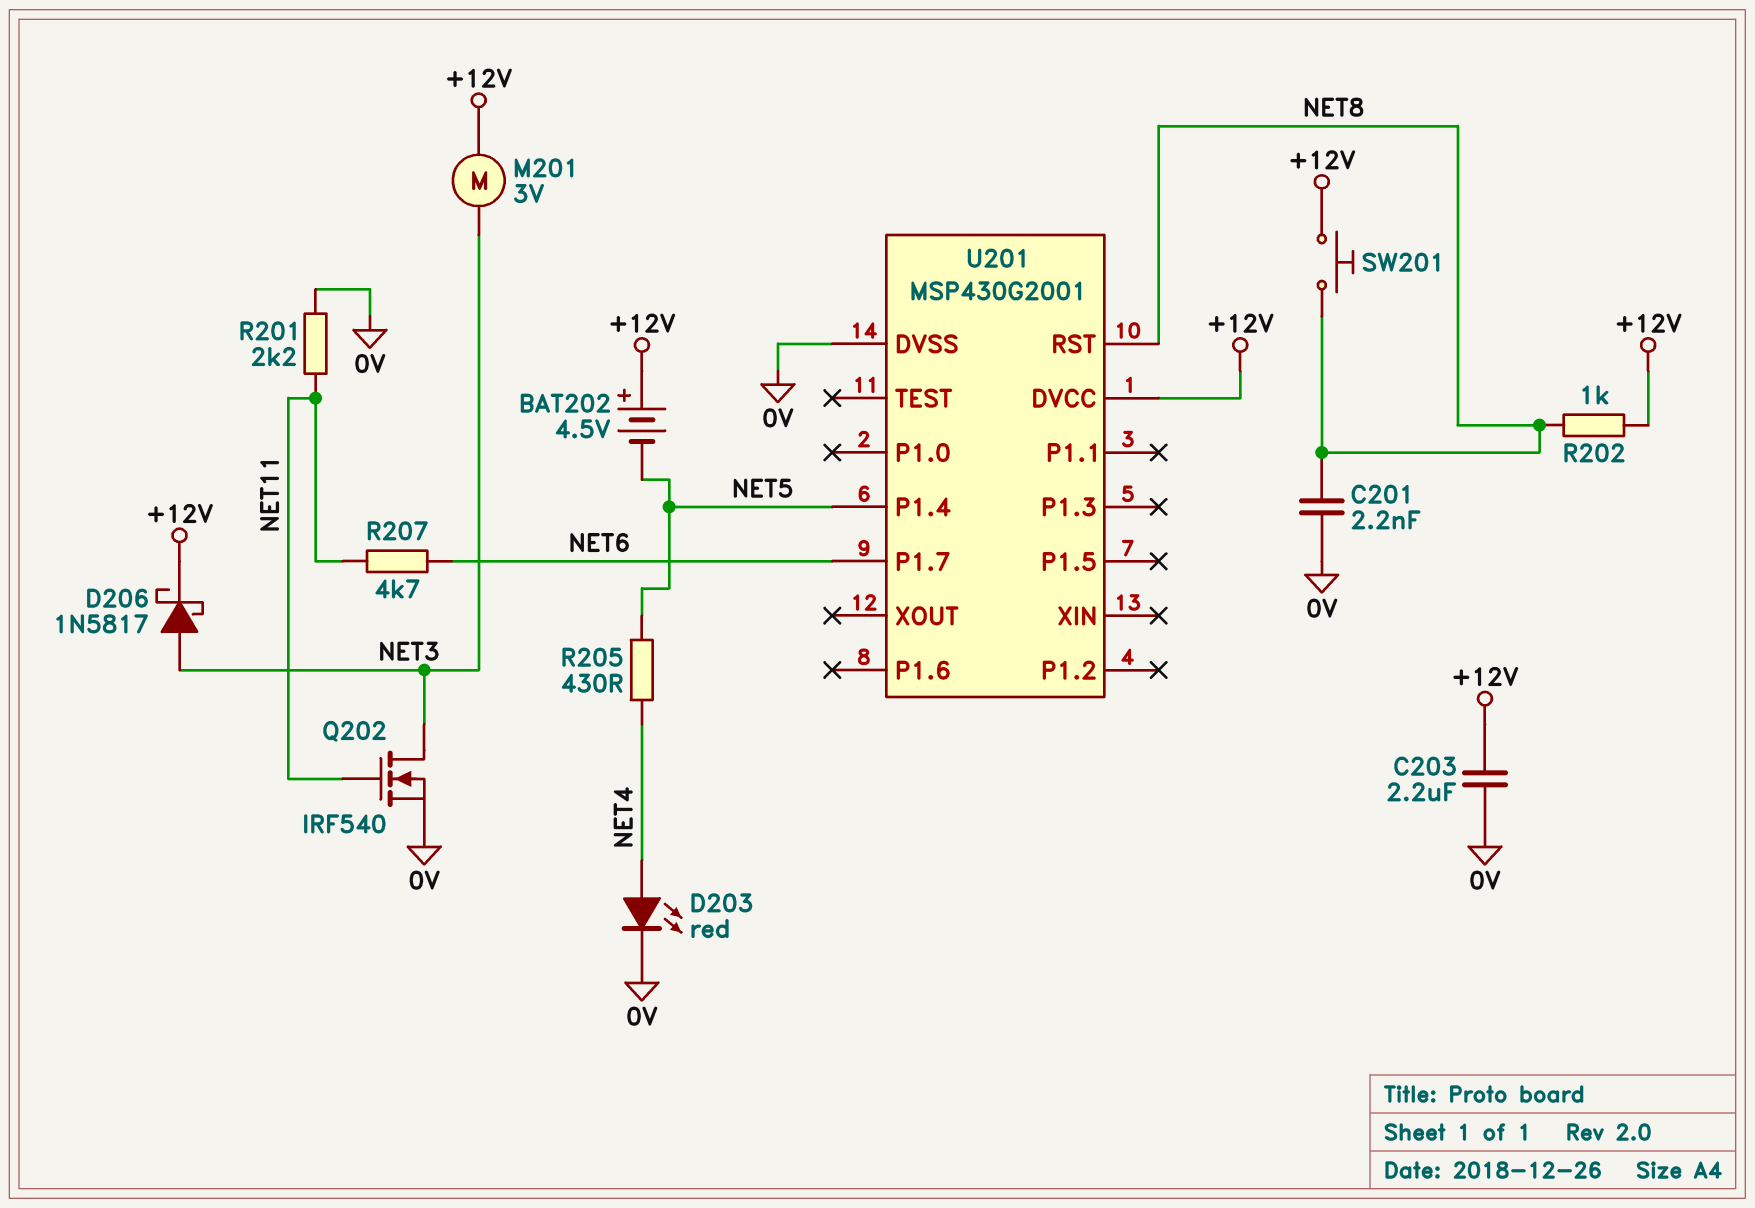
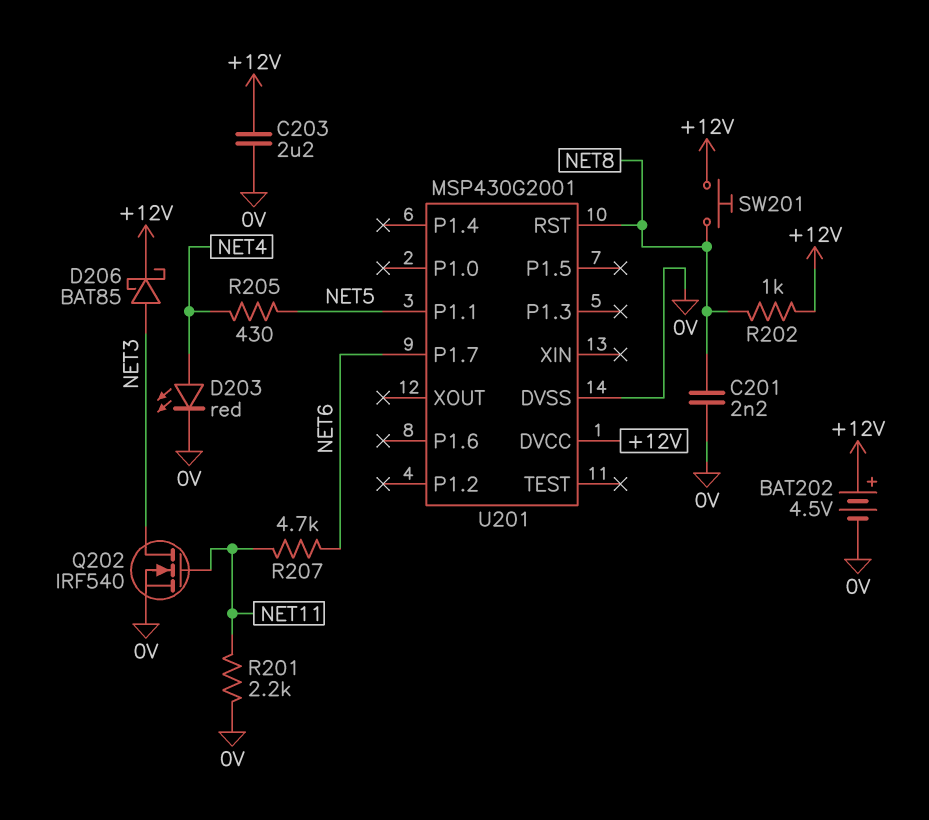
BAT202: 4.5V (plus +12V, minus NET5) -> 4.5V (plus +12V, minus 0V)
D206: schottky 1N5817 (A NET3, K +12V) -> schottky BAT85 (A NET3, K +12V)
M201: motor 3V (+12V, NET3) -> none
U201 pin P1.1: none -> NET5
U201 pin P1.4: NET5 -> none

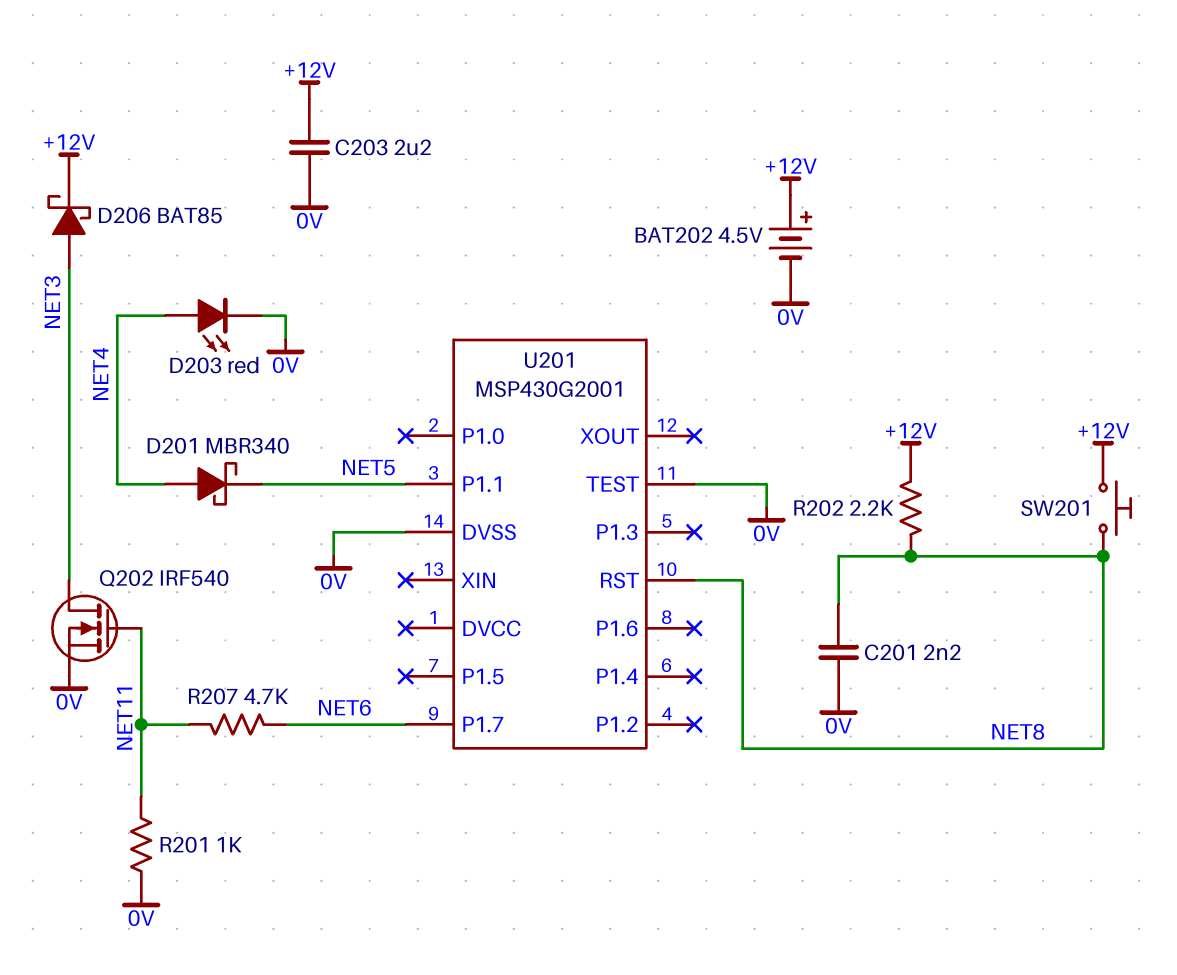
D201: none -> schottky MBR340 (A NET4, K NET5)
R201: 2.2k (0V, NET11) -> 1k (0V, NET11)
R202: 1k (+12V, NET8) -> 2.2k (+12V, NET8)
R205: 430 (NET4, NET5) -> none
U201 pin DVCC: +12V -> none
U201 pin TEST: none -> 0V

